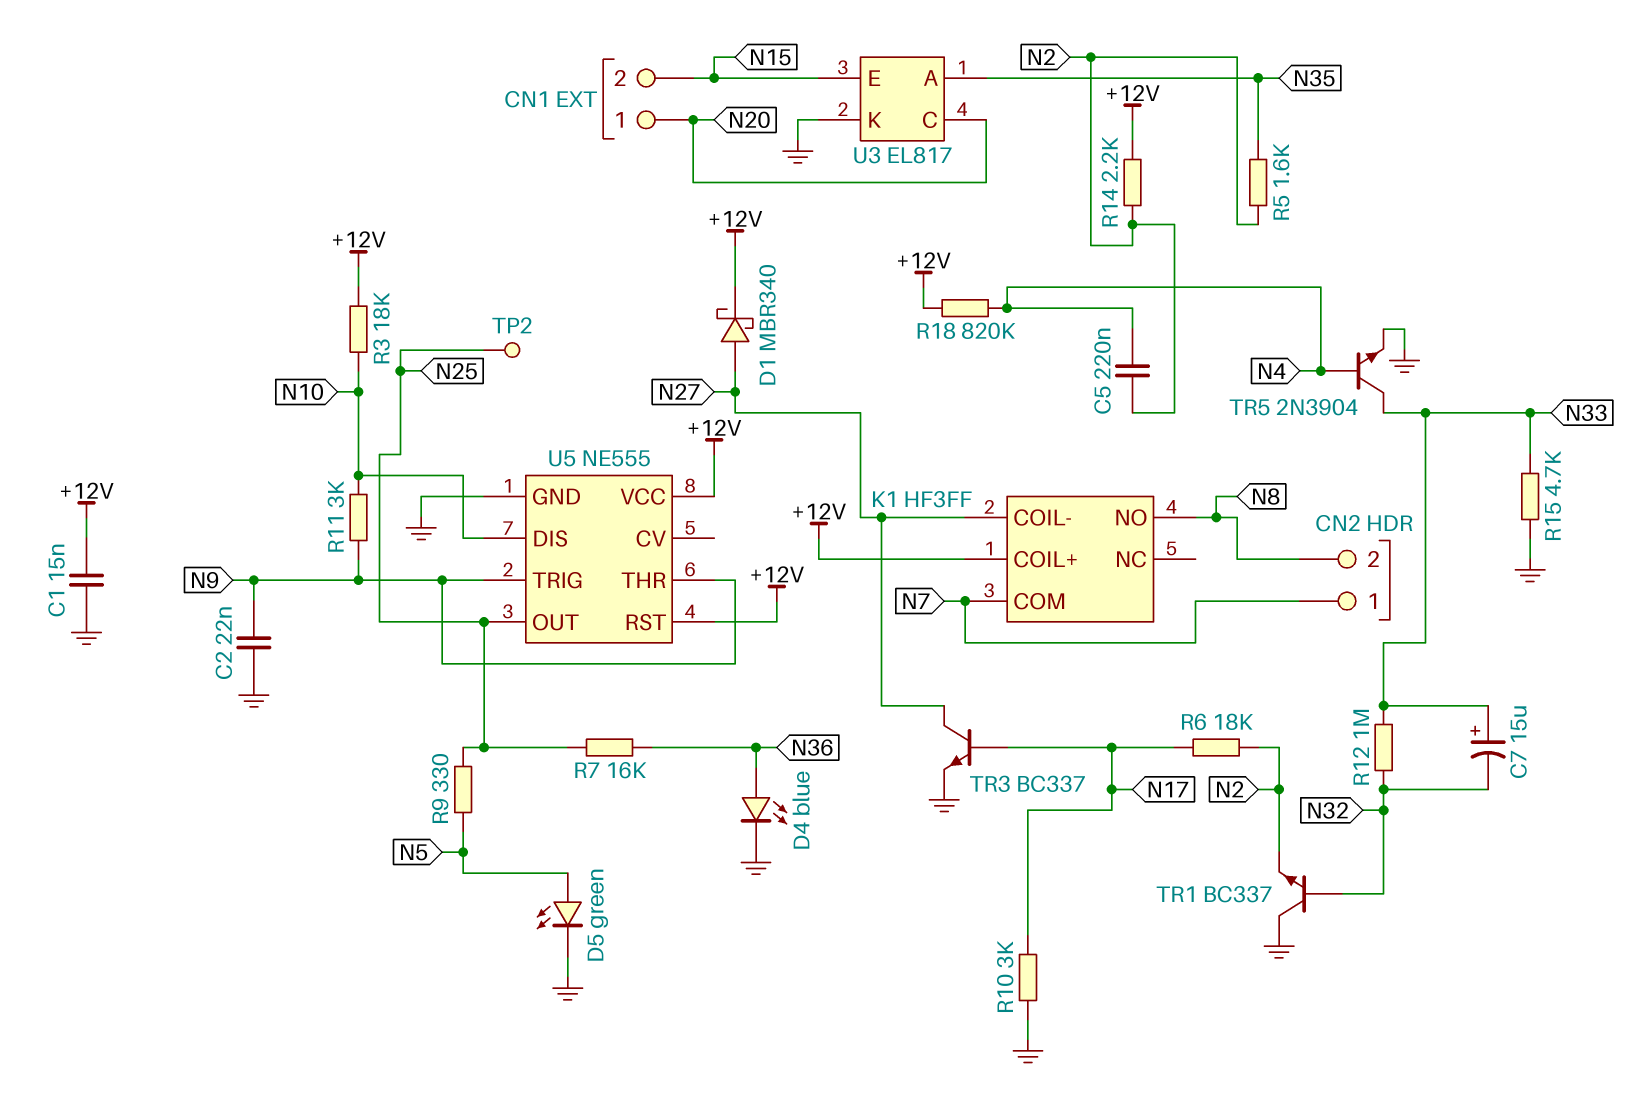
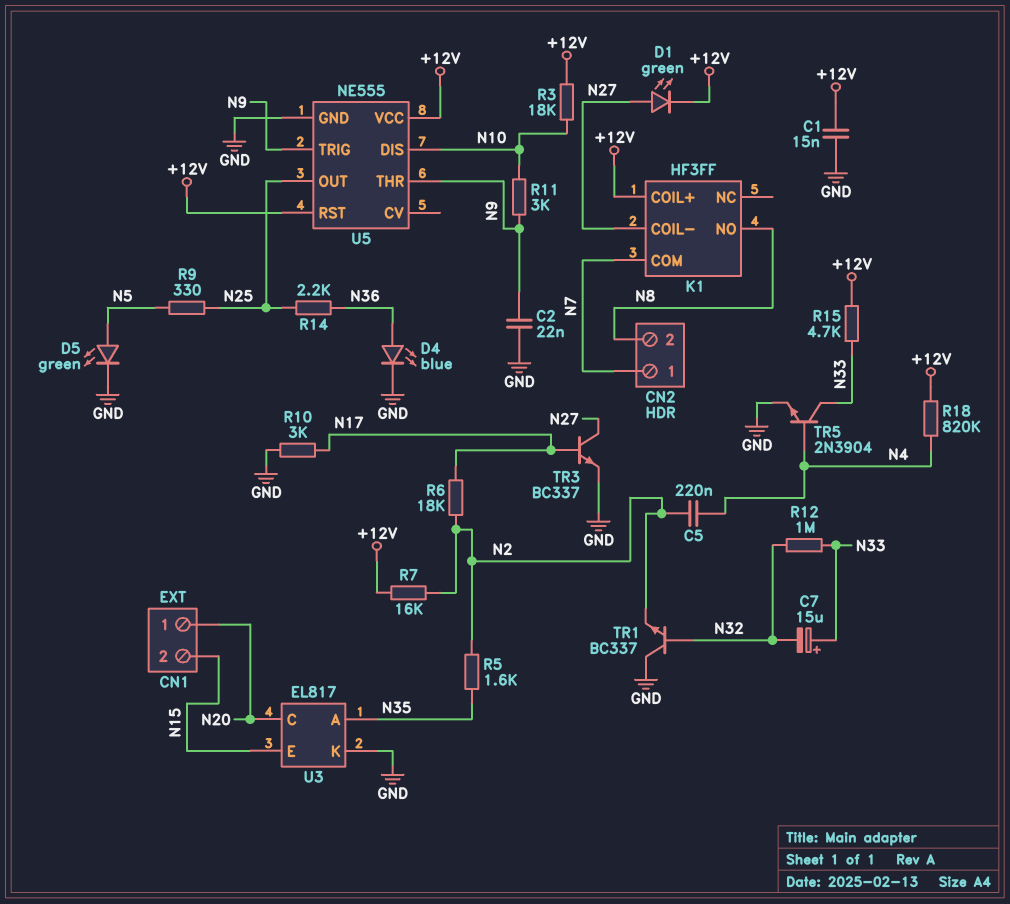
D1: schottky MBR340 (A N27, K +12V) -> LED green (A N27, K +12V)
R7: 16k (N25, N36) -> 16k (+12V, N2)
R14: 2.2k (+12V, N2) -> 2.2k (N25, N36)
R15: 4.7k (GND, N33) -> 4.7k (+12V, N33)
TP2: test point (N25) -> none

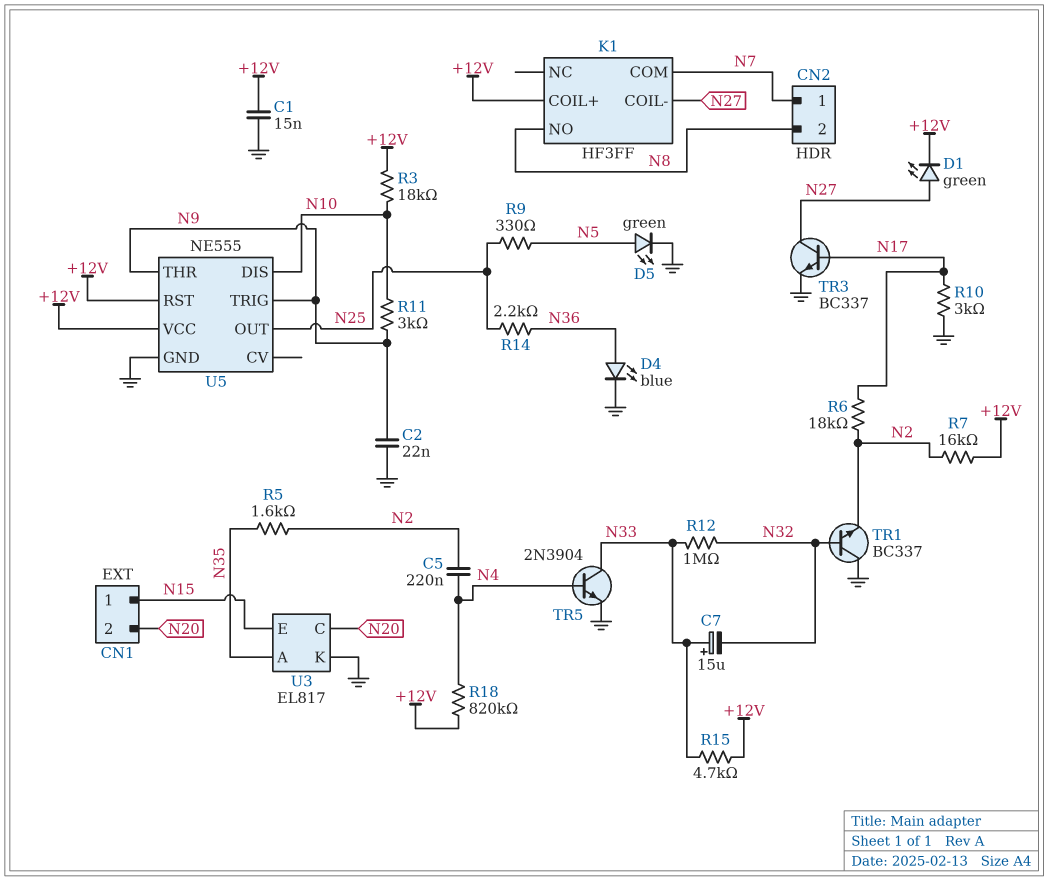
CN1 pin 1: N20 -> N15
CN1 pin 2: N15 -> N20

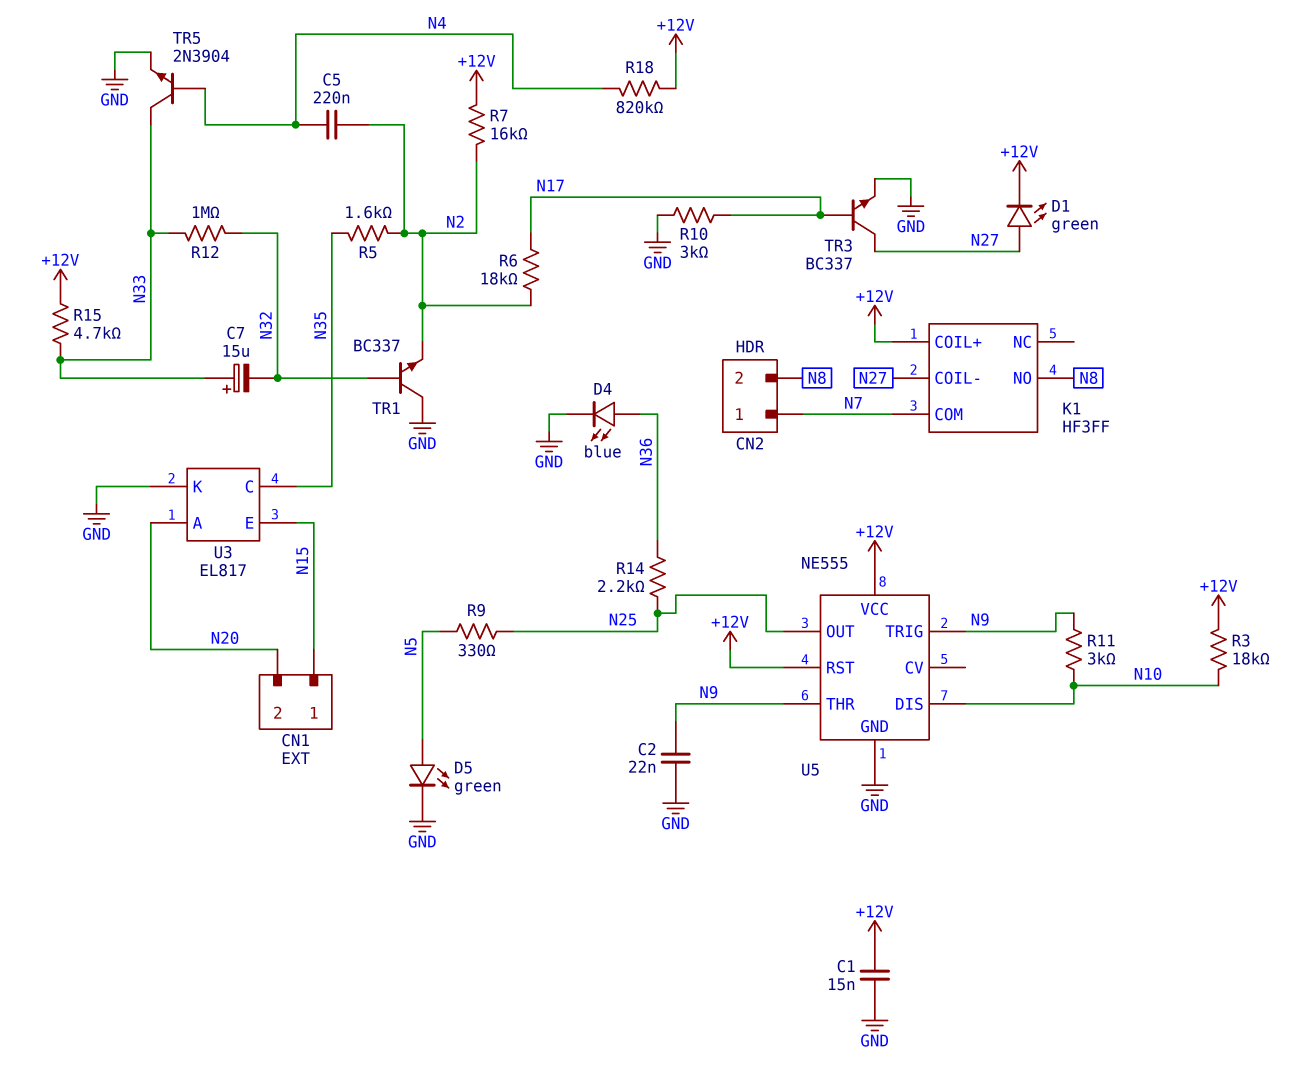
U3 pin A: N35 -> N20
U3 pin C: N20 -> N35

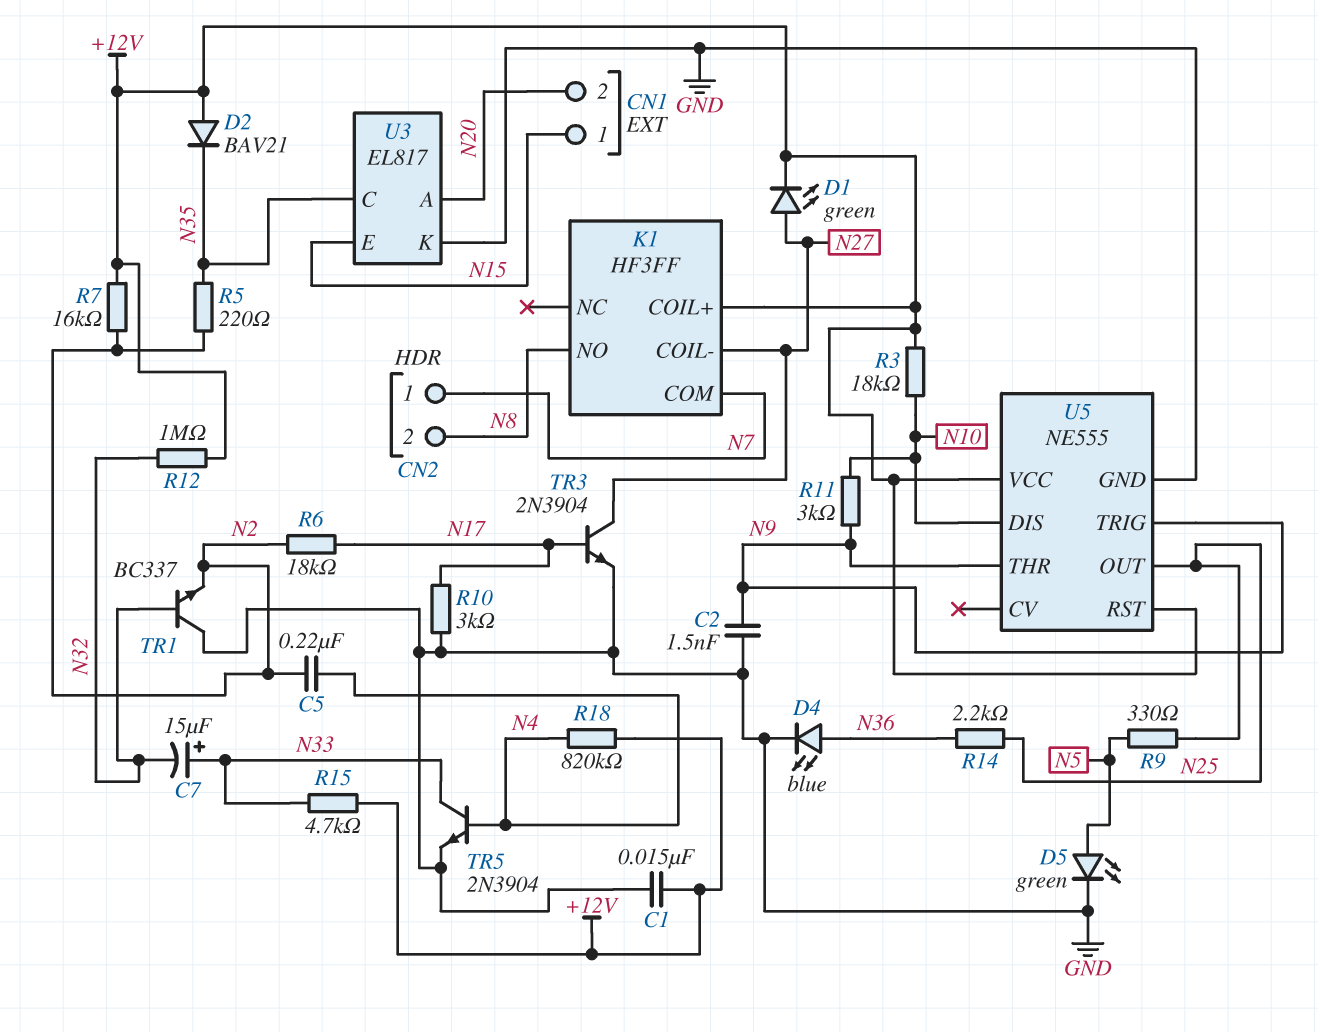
C2: 22nF (GND, N9) -> 1.5nF (GND, N9)
D2: none -> diode BAV21 (A +12V, K N35)
R5: 1.6k (N2, N35) -> 220 (N2, N35)
R12: 1M (N32, N33) -> 1M (+12V, N32)
TR3: NPN BC337 (B N17, C N27, E GND) -> NPN 2N3904 (B N17, C N27, E GND)

